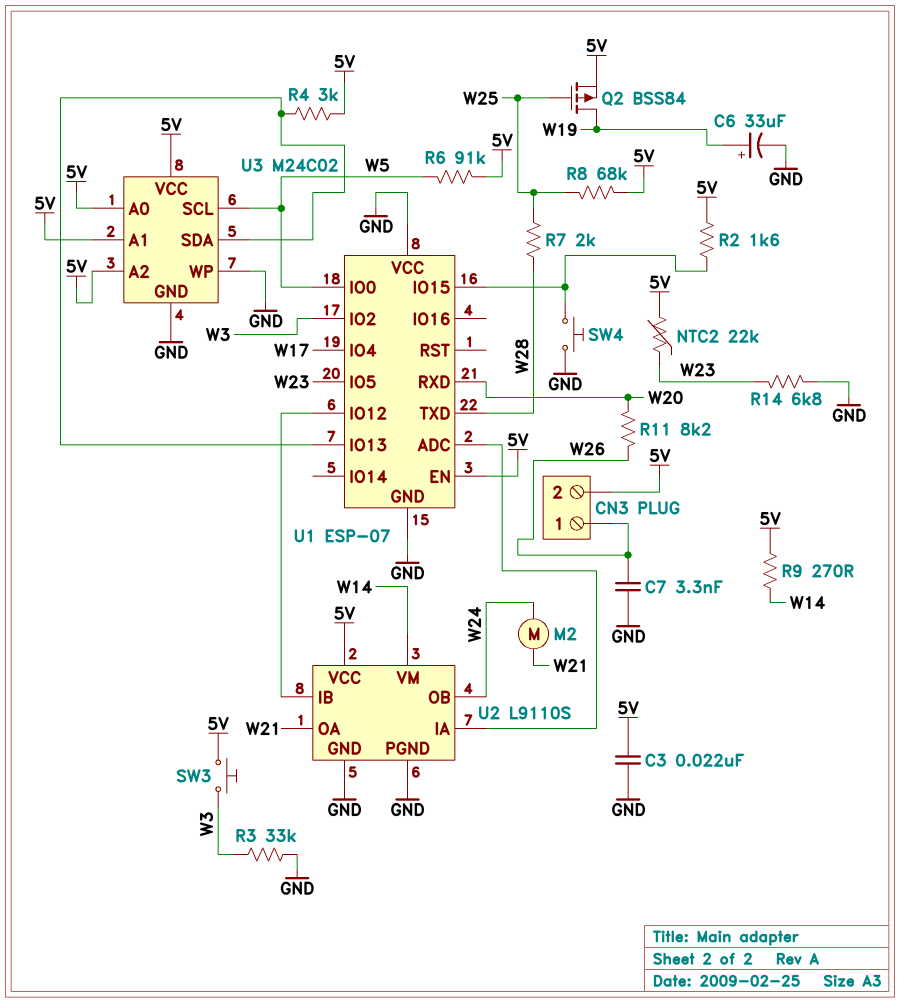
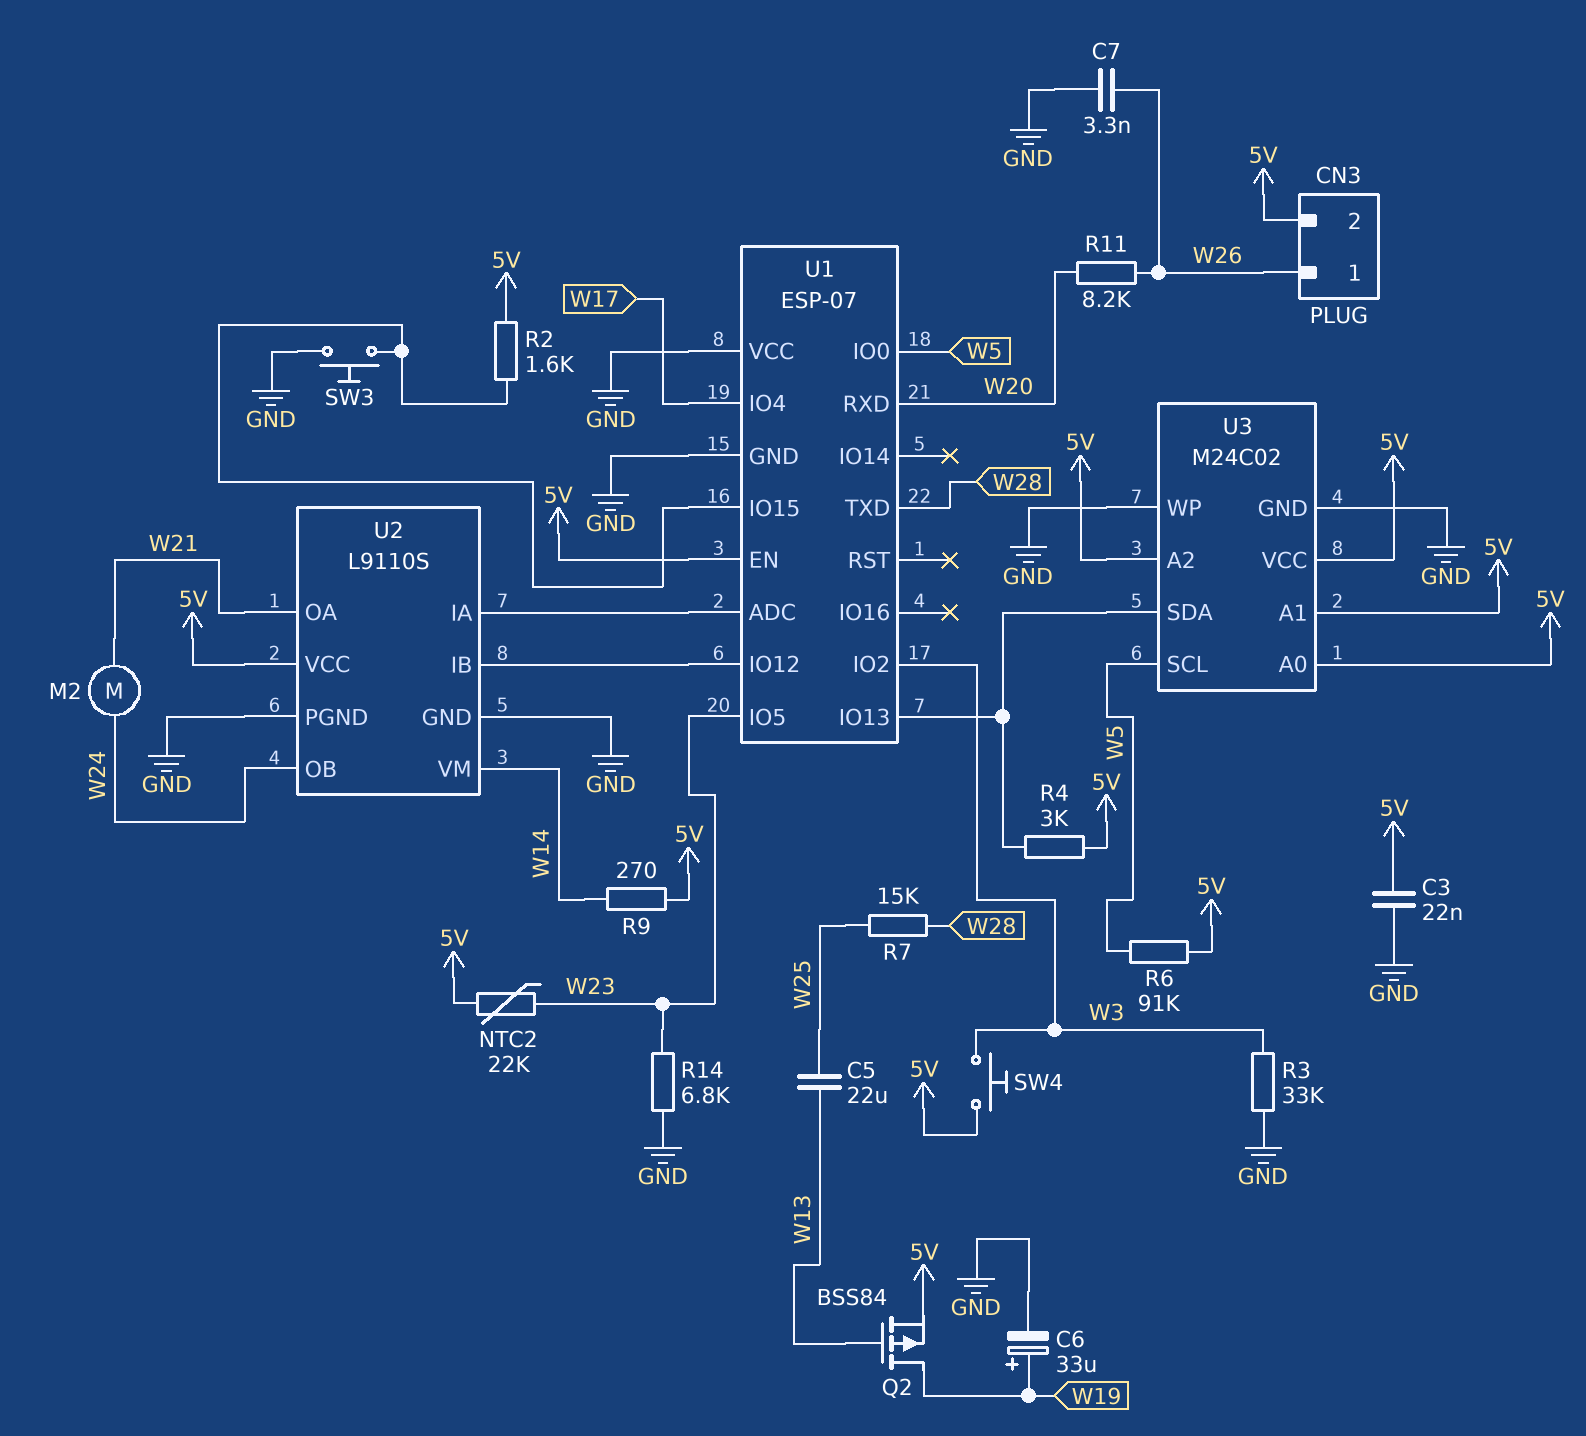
C5: none -> 22uF (W13, W25)
Q2: PMOS BSS84 (G W25, D W19, S 5V) -> PMOS BSS84 (G W13, D W19, S 5V)
R7: 2k (W25, W28) -> 15k (W25, W28)
R8: 68k (5V, W25) -> none
SW3: button (5V, W3) -> button (GND, U1/IO15)
SW4: button (GND, U1/IO15) -> button (5V, W3)

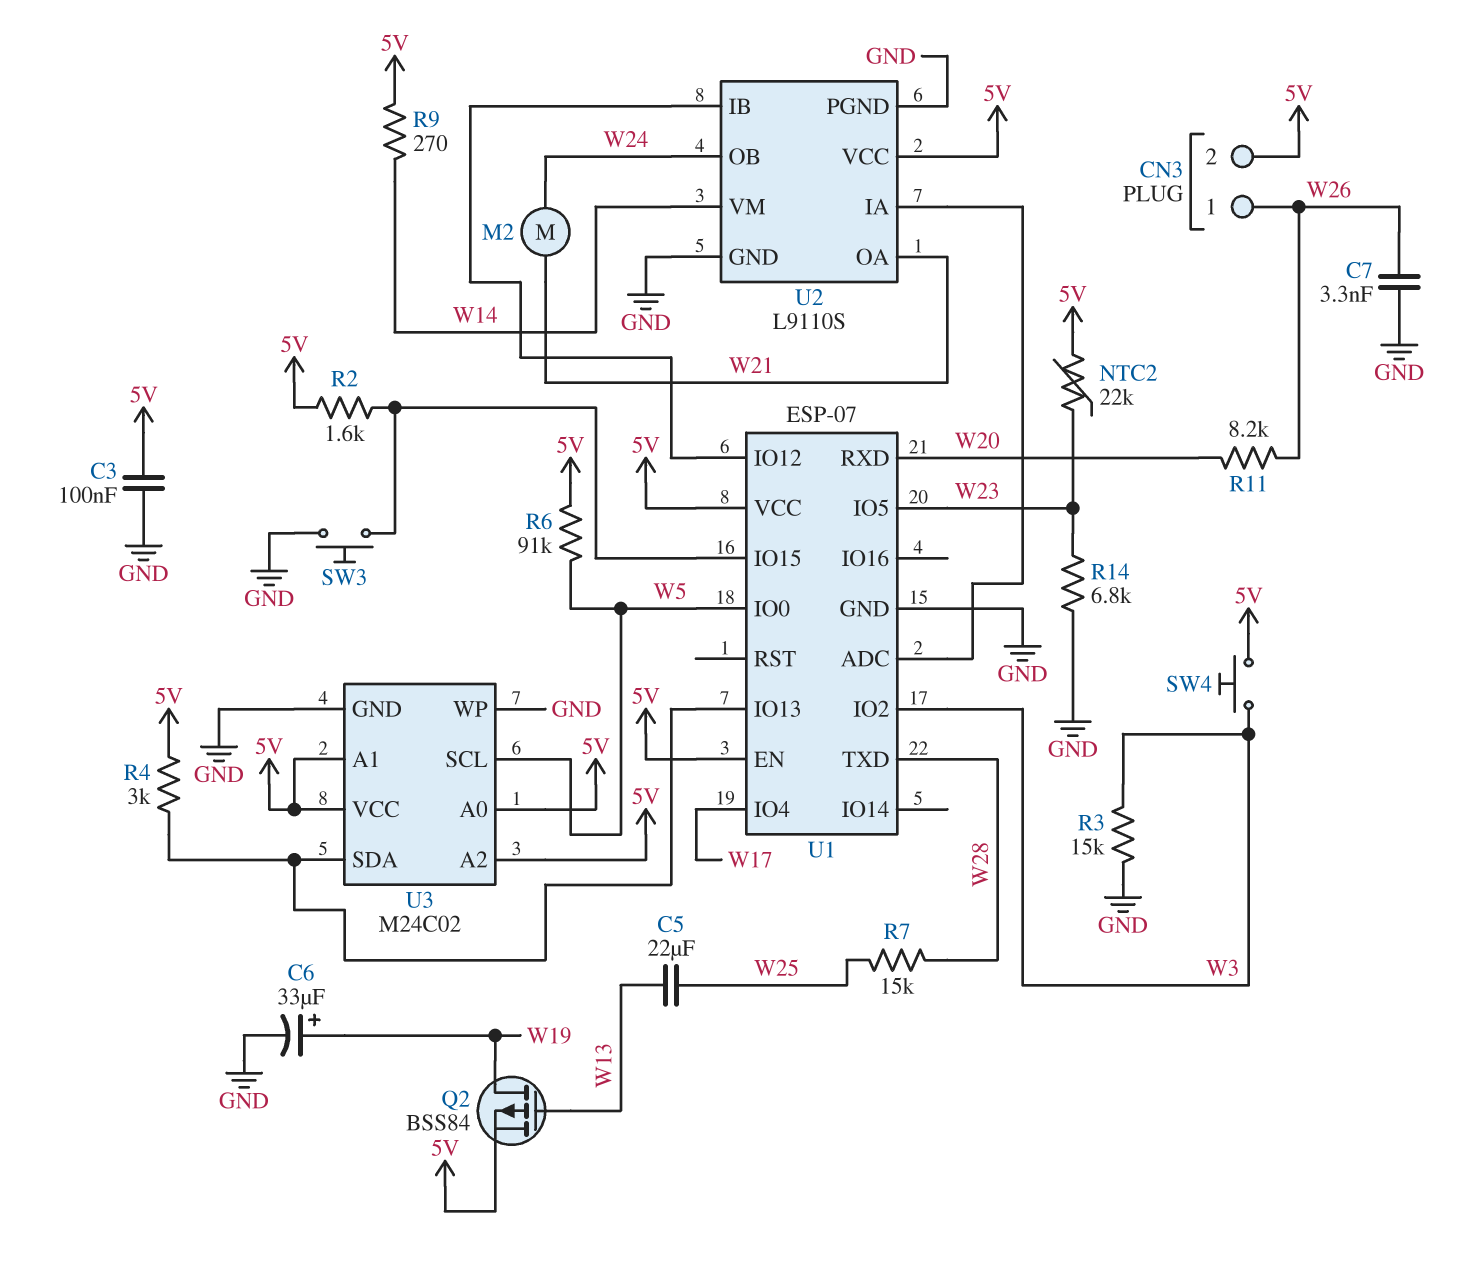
C3: 22nF (5V, GND) -> 100nF (5V, GND)
R3: 33k (GND, W3) -> 15k (GND, W3)
U1 pin VCC: GND -> 5V

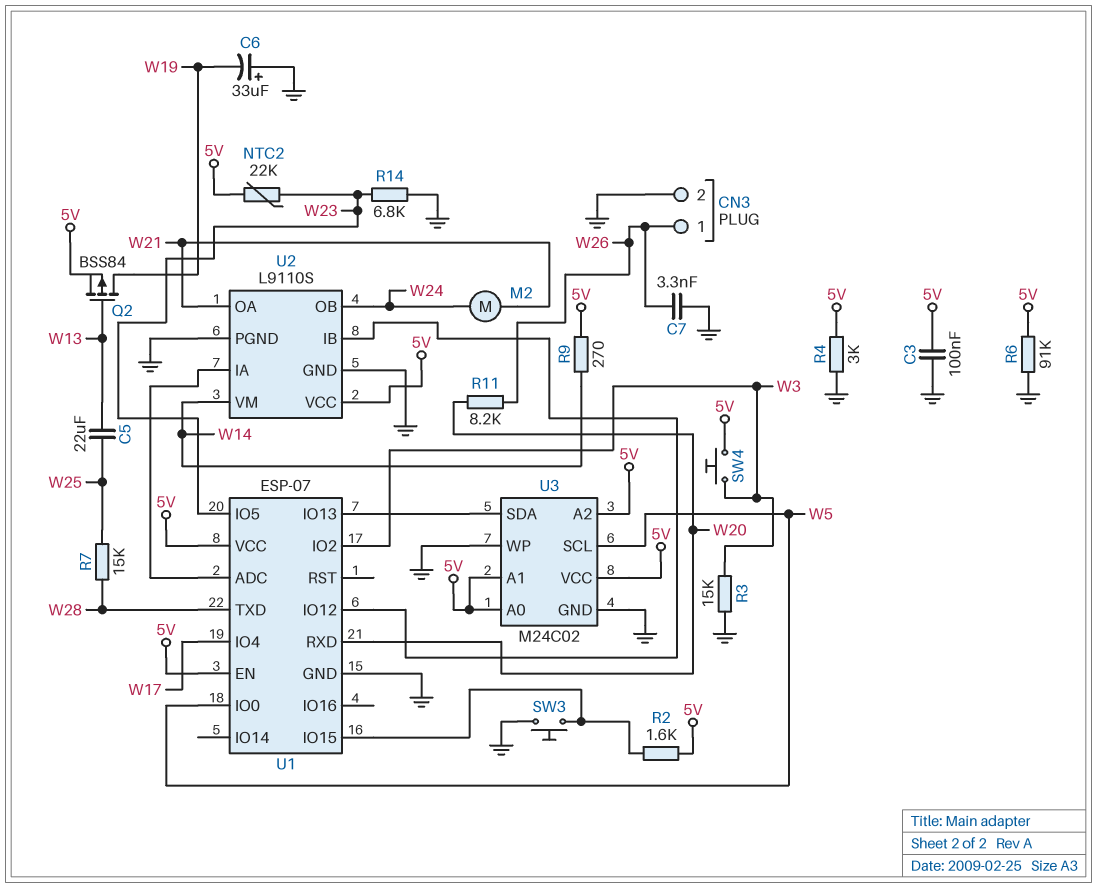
C6: 33uF (plus W19, minus GND) -> 33uF (plus GND, minus W19)
CN3 pin 2: 5V -> GND
R4: 3k (5V, U1/IO13) -> 3k (5V, GND)
R6: 91k (5V, W5) -> 91k (5V, GND)

